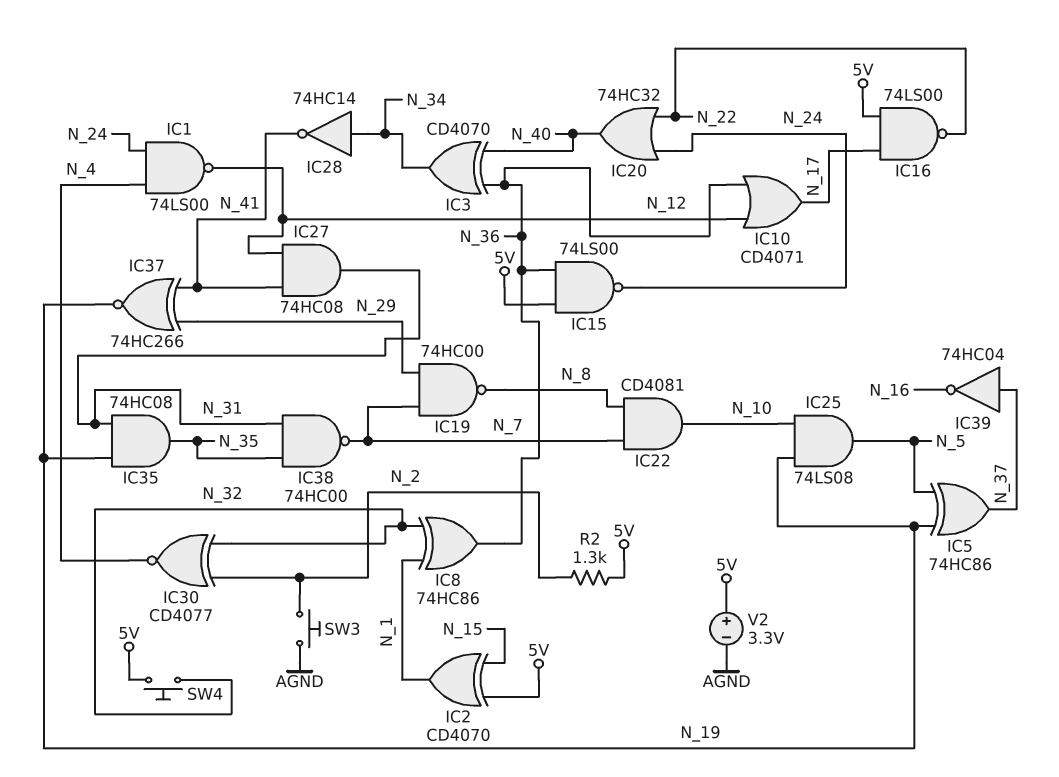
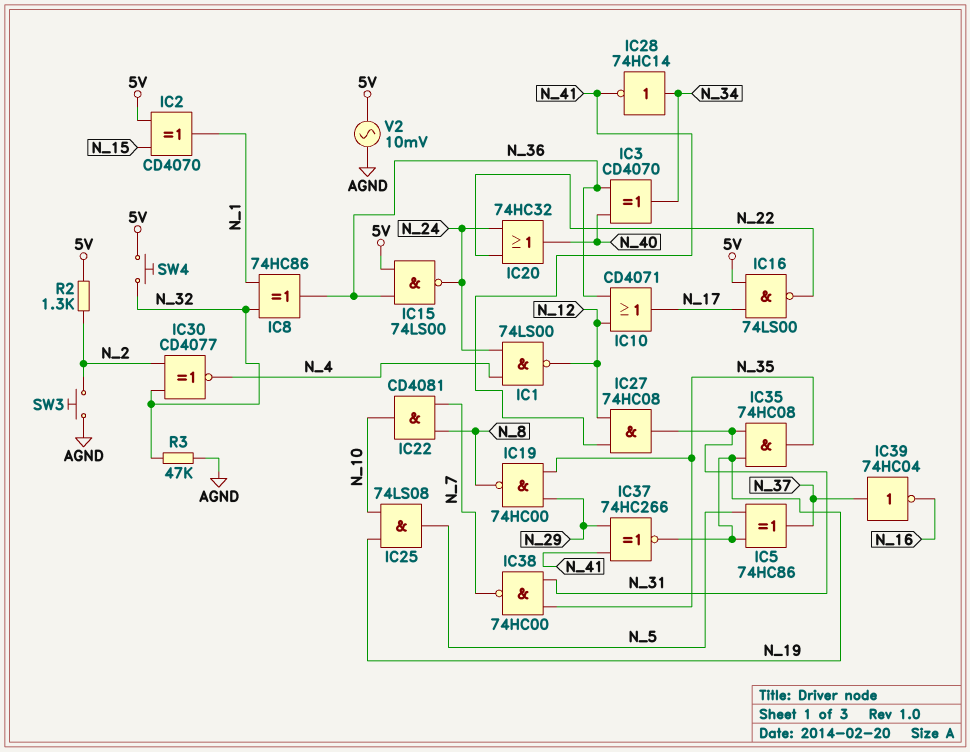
IC19: NAND 74HC00 (in N_7, in N_29, out N_8) -> NAND 74HC00 (in N_29, in N_35, out N_8)
R3: none -> 47k (AGND, N_32)
V2: 3.3V (plus 5V, minus AGND) -> AC 10mV (5V, AGND)

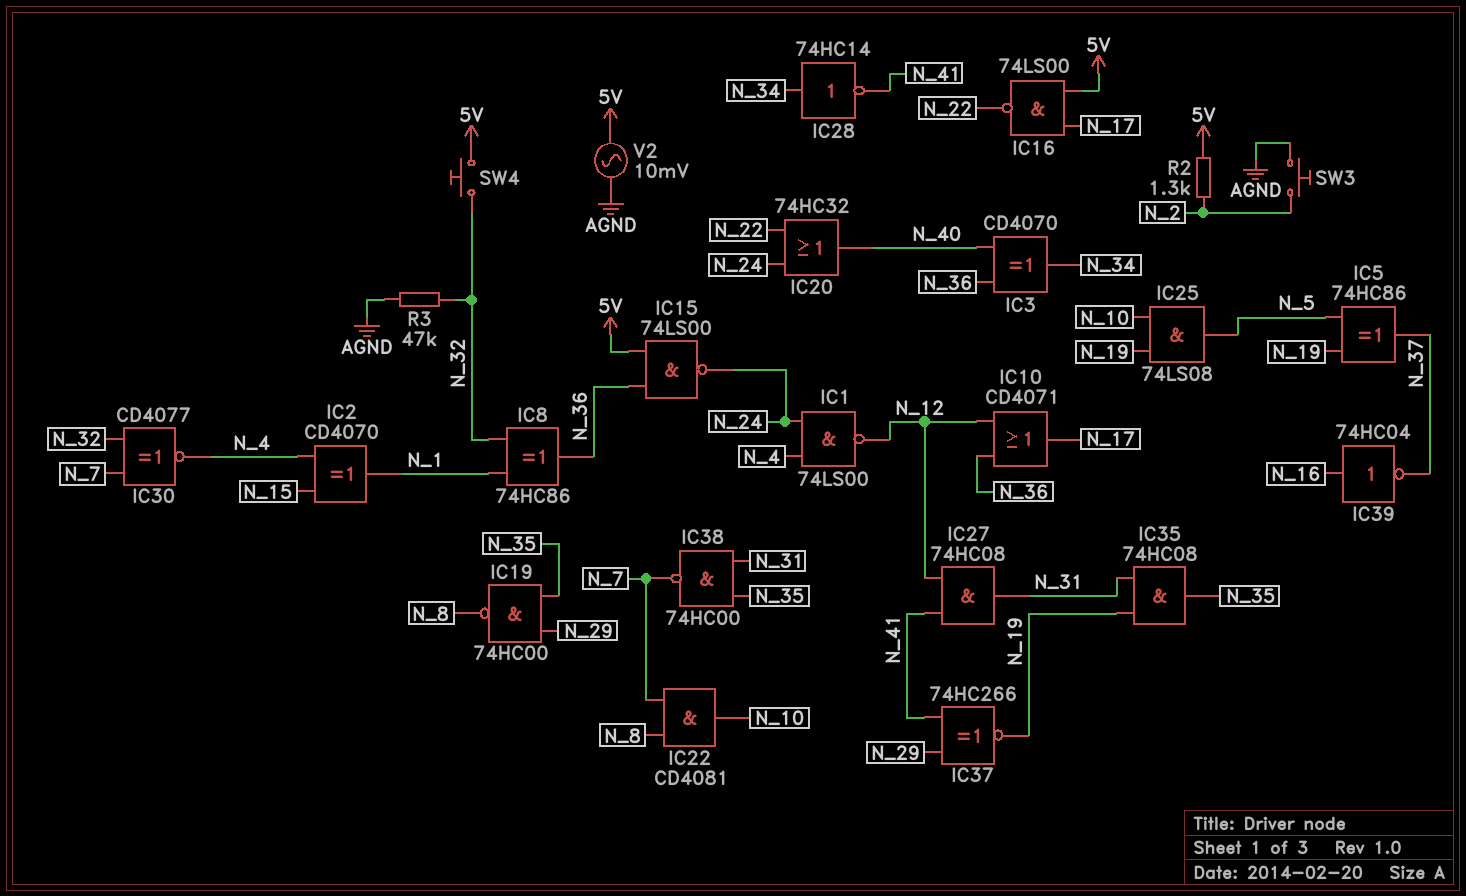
IC2: XOR CD4070 (in 5V, in N_15, out N_1) -> XOR CD4070 (in N_4, in N_15, out N_1)
IC30: XNOR CD4077 (in N_2, in N_32, out N_4) -> XNOR CD4077 (in N_7, in N_32, out N_4)
IC39: NOT 74HC04 (in N_37, out N_16) -> NOT 74HC04 (in N_16, out N_37)

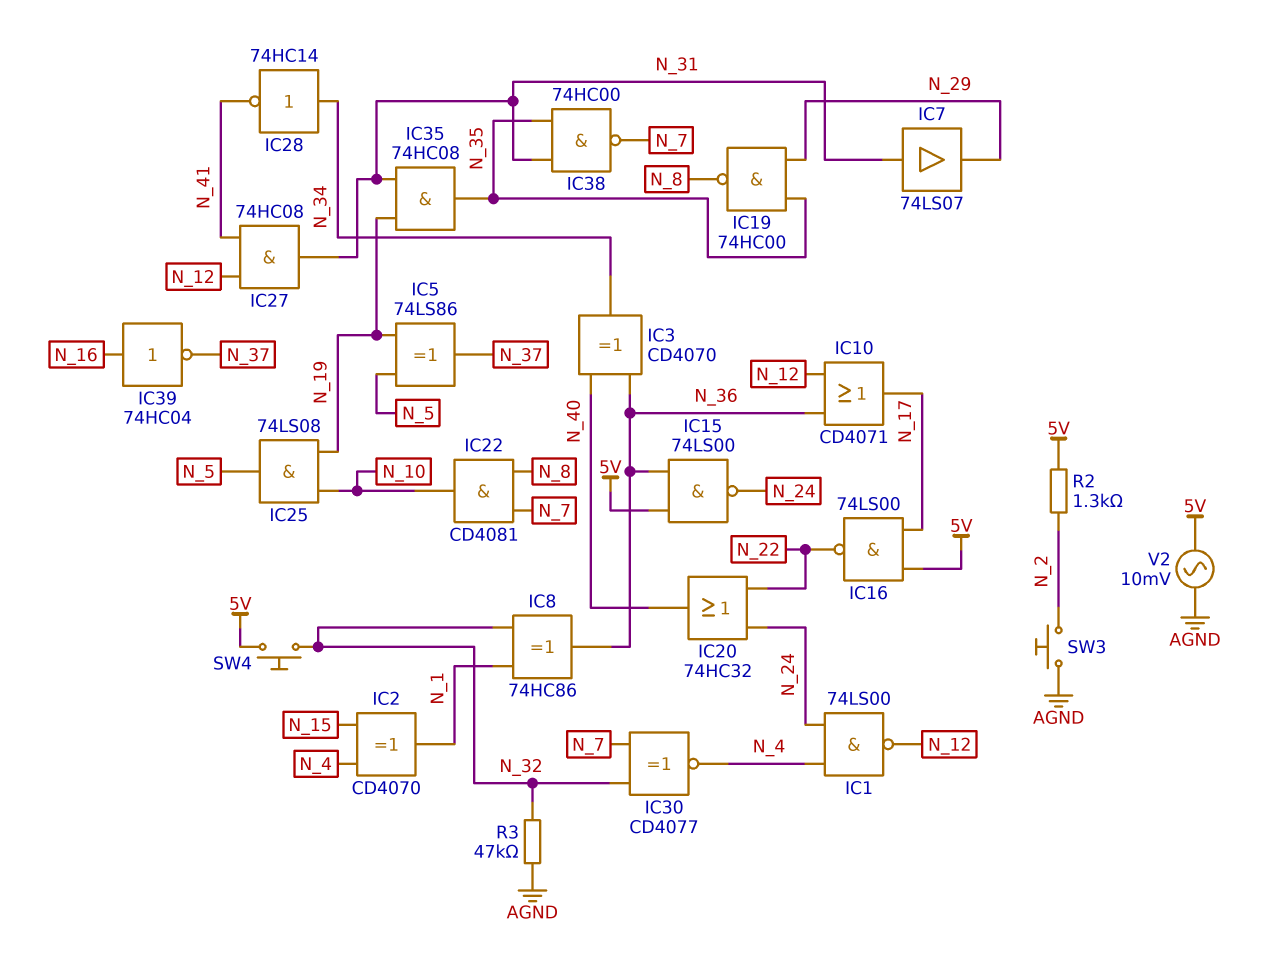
IC5: XOR 74HC86 (in N_5, in N_19, out N_37) -> XOR 74LS86 (in N_5, in N_19, out N_37)
IC7: none -> buffer 74LS07 (in N_31, out N_29)
IC37: XNOR 74HC266 (in N_29, in N_41, out N_19) -> none

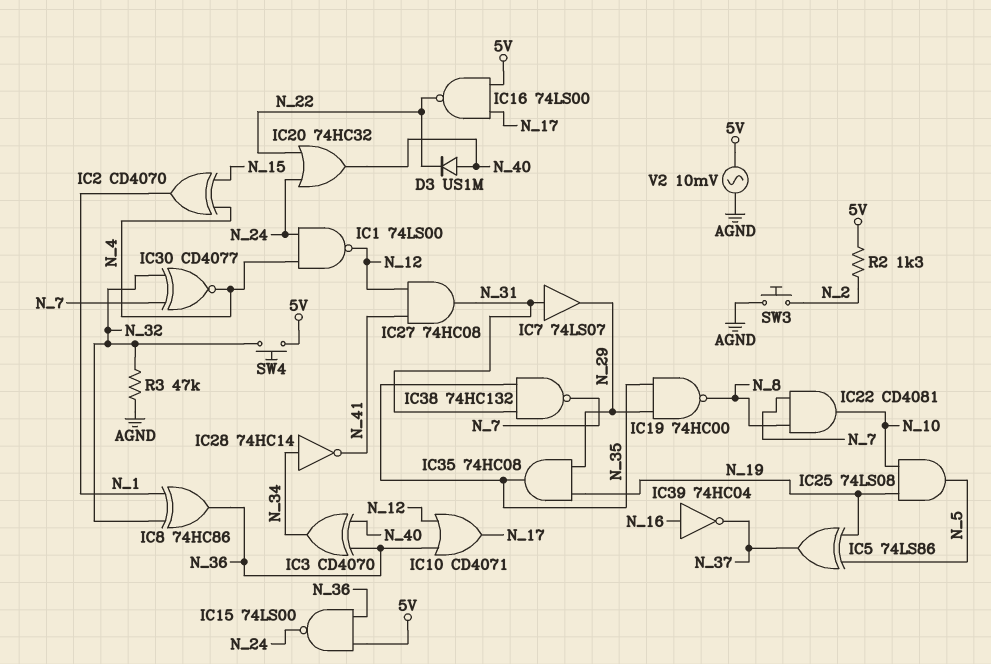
D3: none -> diode US1M (A N_40, K N_22)
IC35: AND 74HC08 (in N_19, in N_31, out N_35) -> AND 74HC08 (in N_19, in N_29, out N_35)
IC38: NAND 74HC00 (in N_31, in N_35, out N_7) -> NAND 74HC132 (in N_31, in N_35, out N_7)

